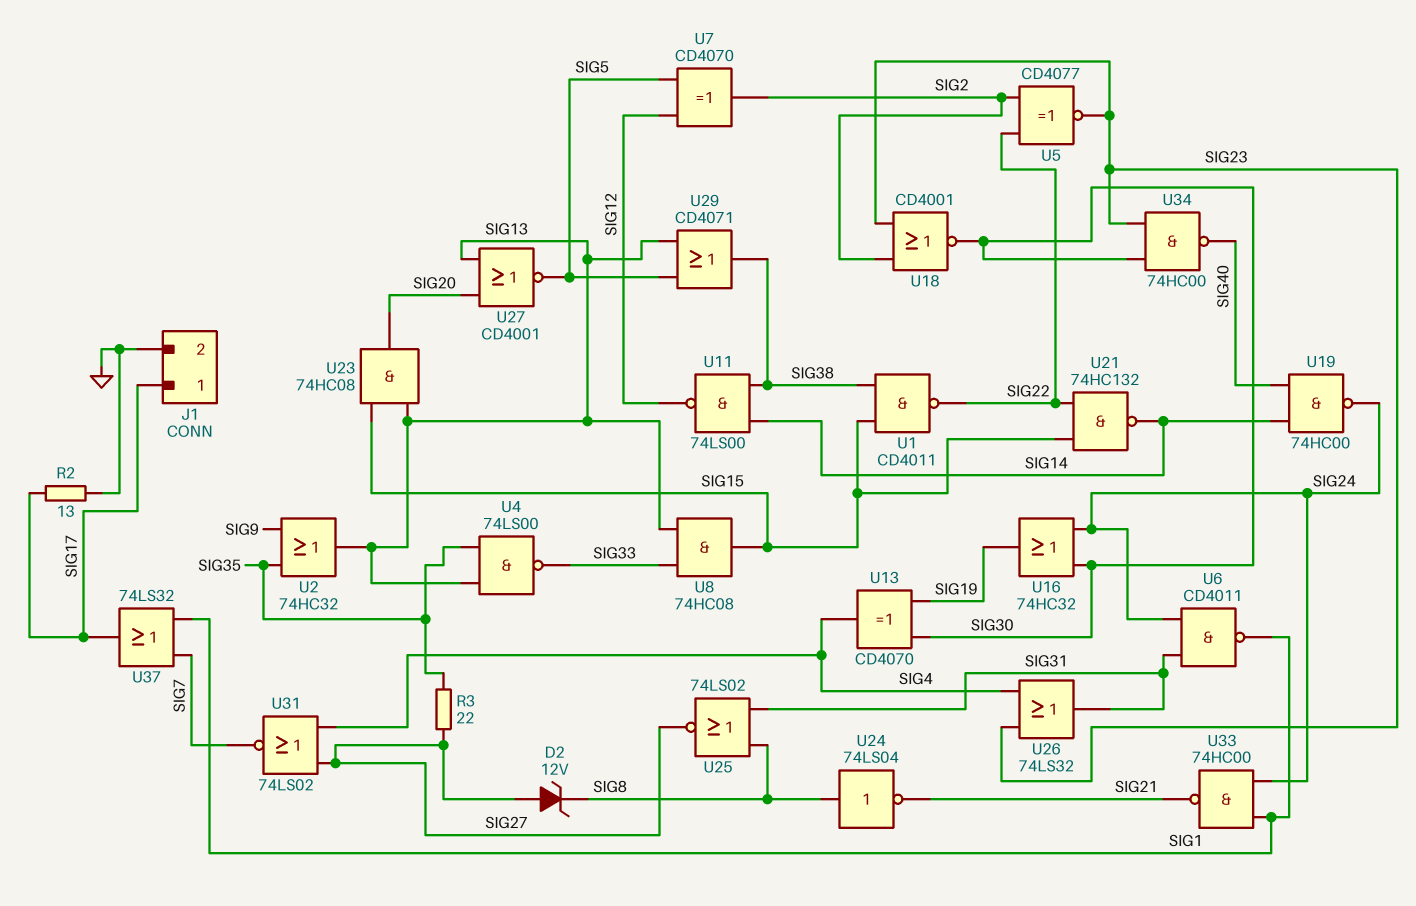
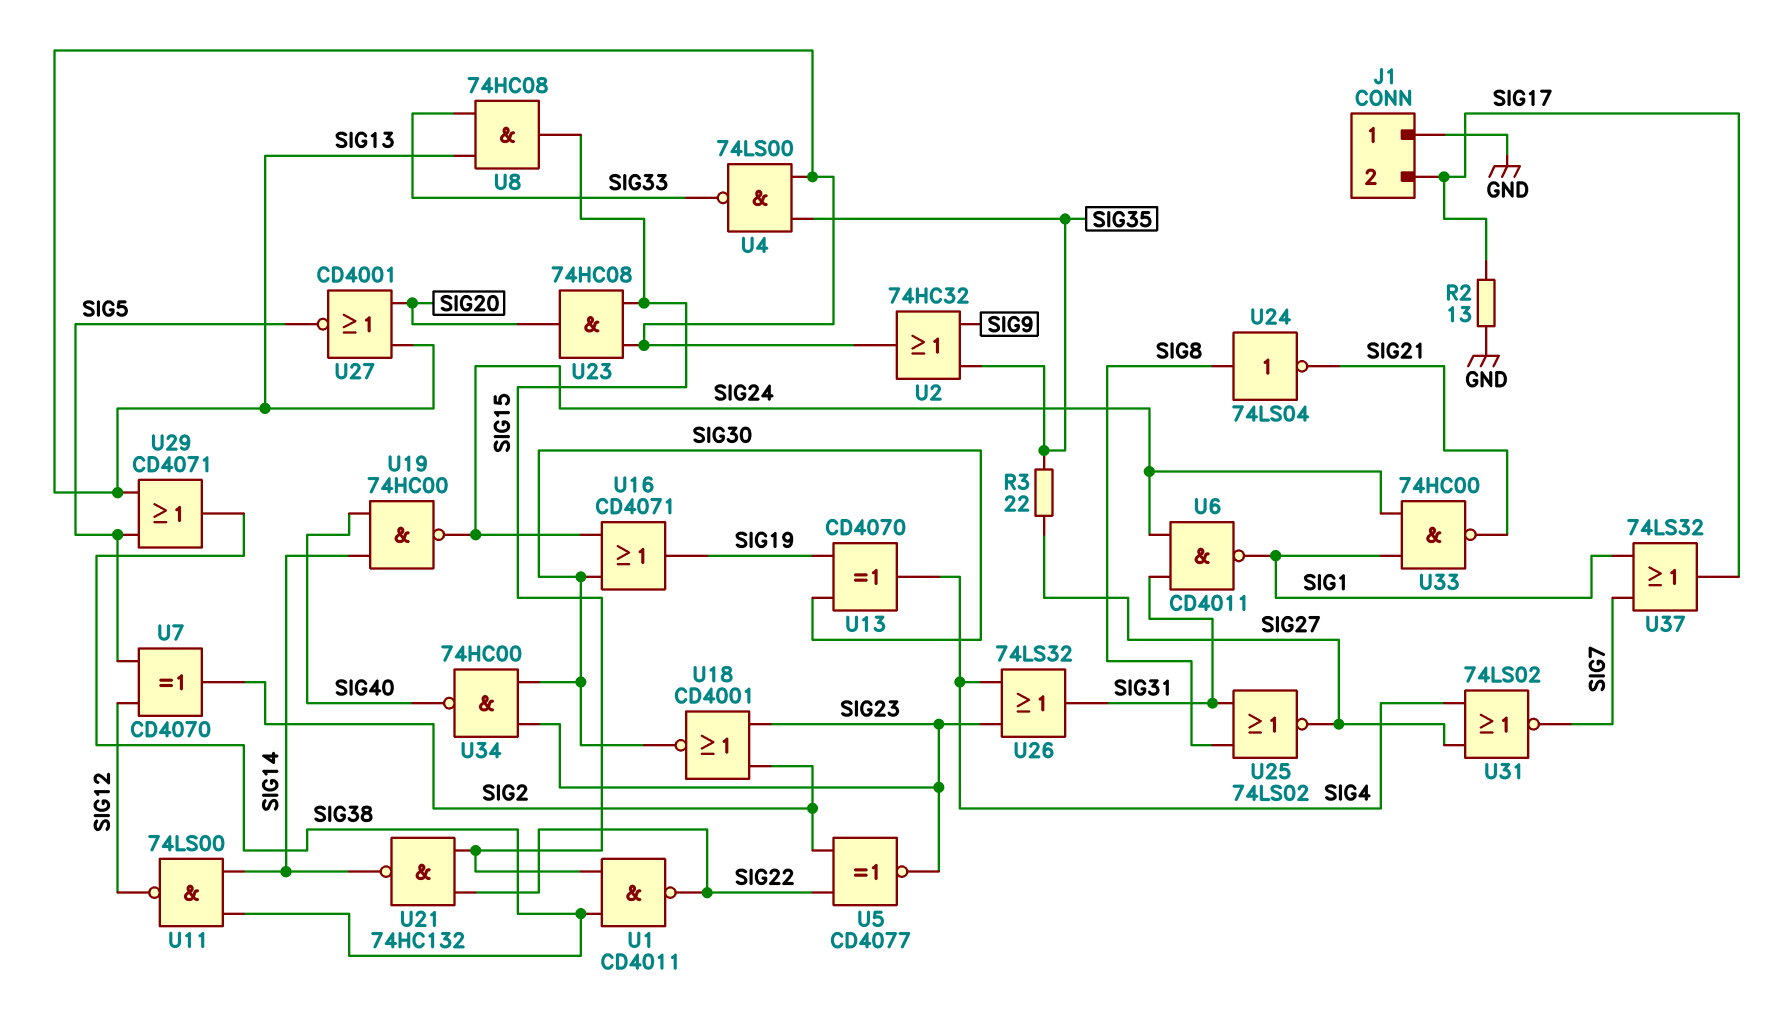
D2: zener 12V (A SIG27, K SIG8) -> none
J1 pin 1: SIG17 -> GND
J1 pin 2: GND -> SIG17
U16: OR 74HC32 (in SIG24, in SIG30, out SIG19) -> OR CD4071 (in SIG24, in SIG30, out SIG19)

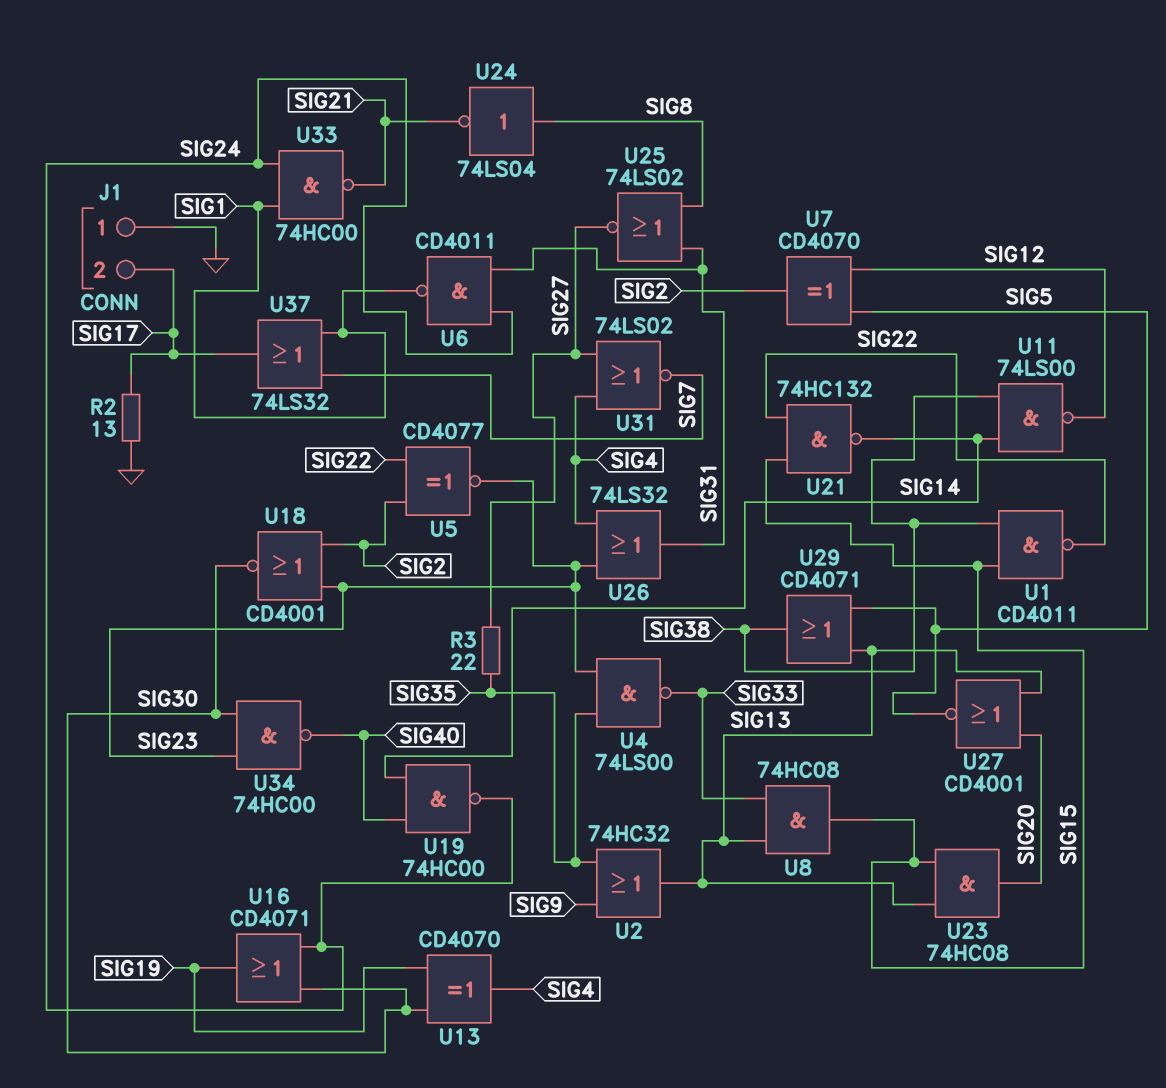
U4: NAND 74LS00 (in SIG13, in SIG35, out SIG33) -> NAND 74LS00 (in SIG23, in SIG35, out SIG33)

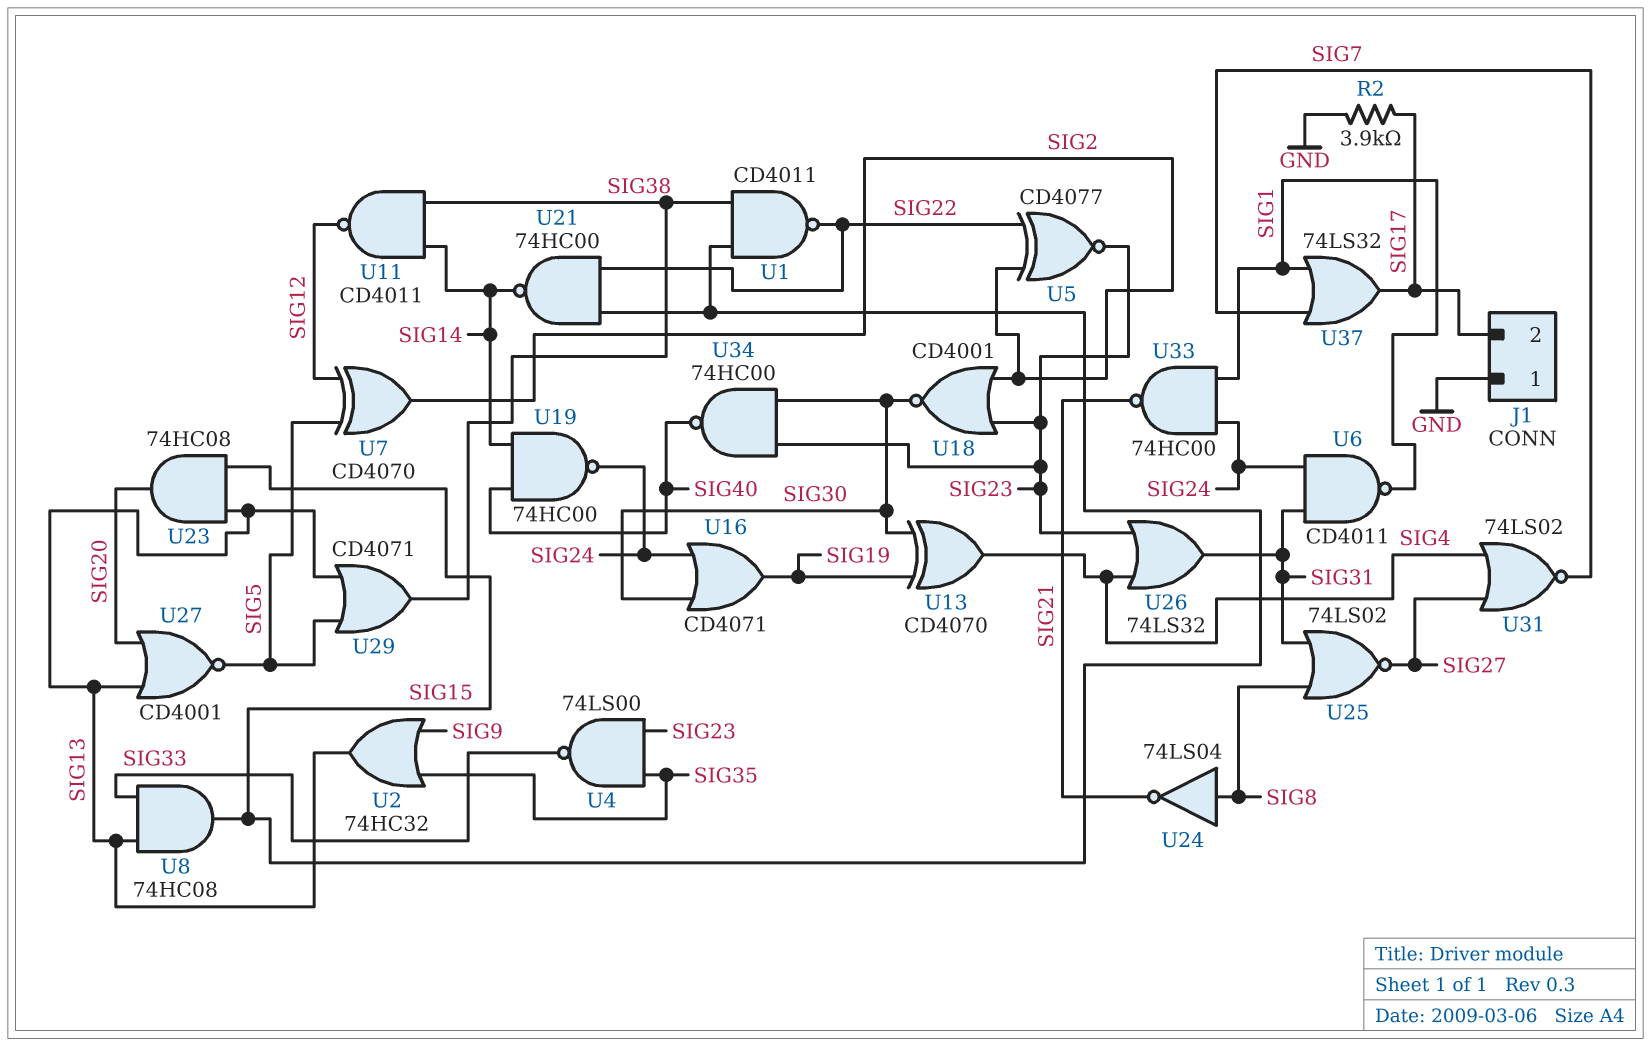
R2: 13 (GND, SIG17) -> 3.9k (GND, SIG17)
R3: 22 (SIG27, SIG35) -> none
U11: NAND 74LS00 (in SIG14, in SIG38, out SIG12) -> NAND CD4011 (in SIG14, in SIG38, out SIG12)
U21: NAND 74HC132 (in SIG15, in SIG22, out SIG14) -> NAND 74HC00 (in SIG15, in SIG22, out SIG14)

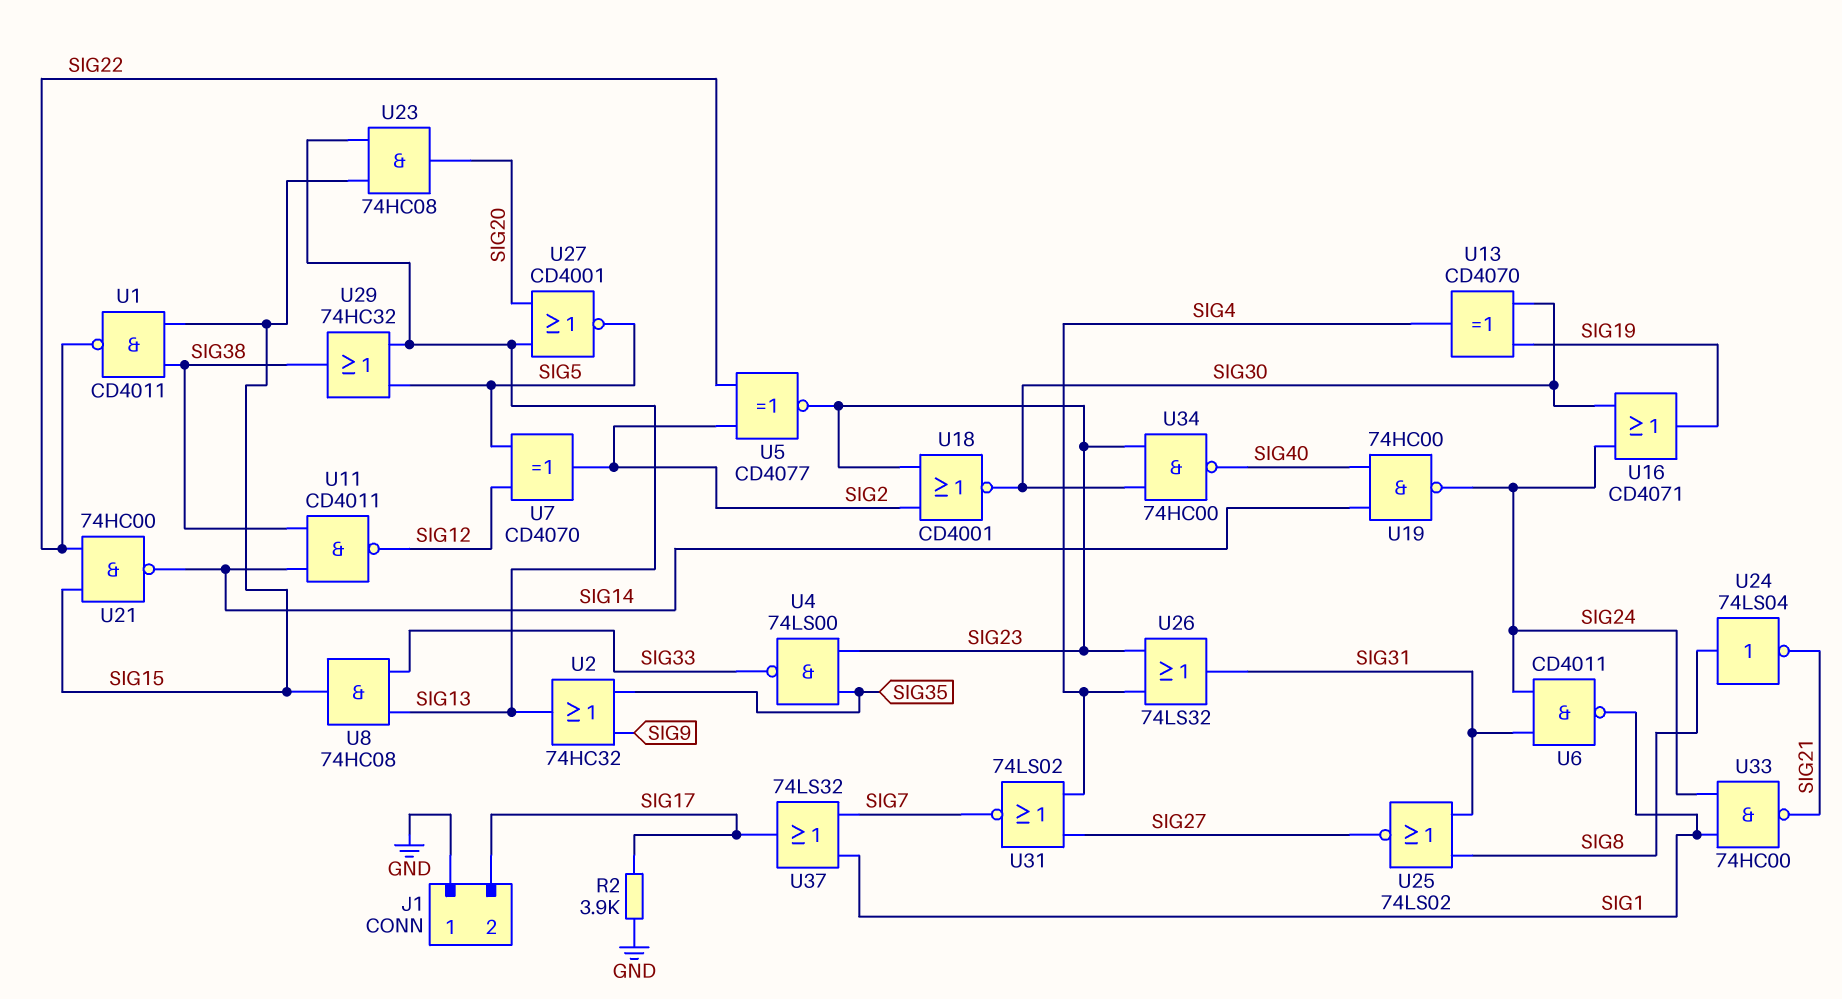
U29: OR CD4071 (in SIG5, in SIG13, out SIG38) -> OR 74HC32 (in SIG5, in SIG13, out SIG38)

